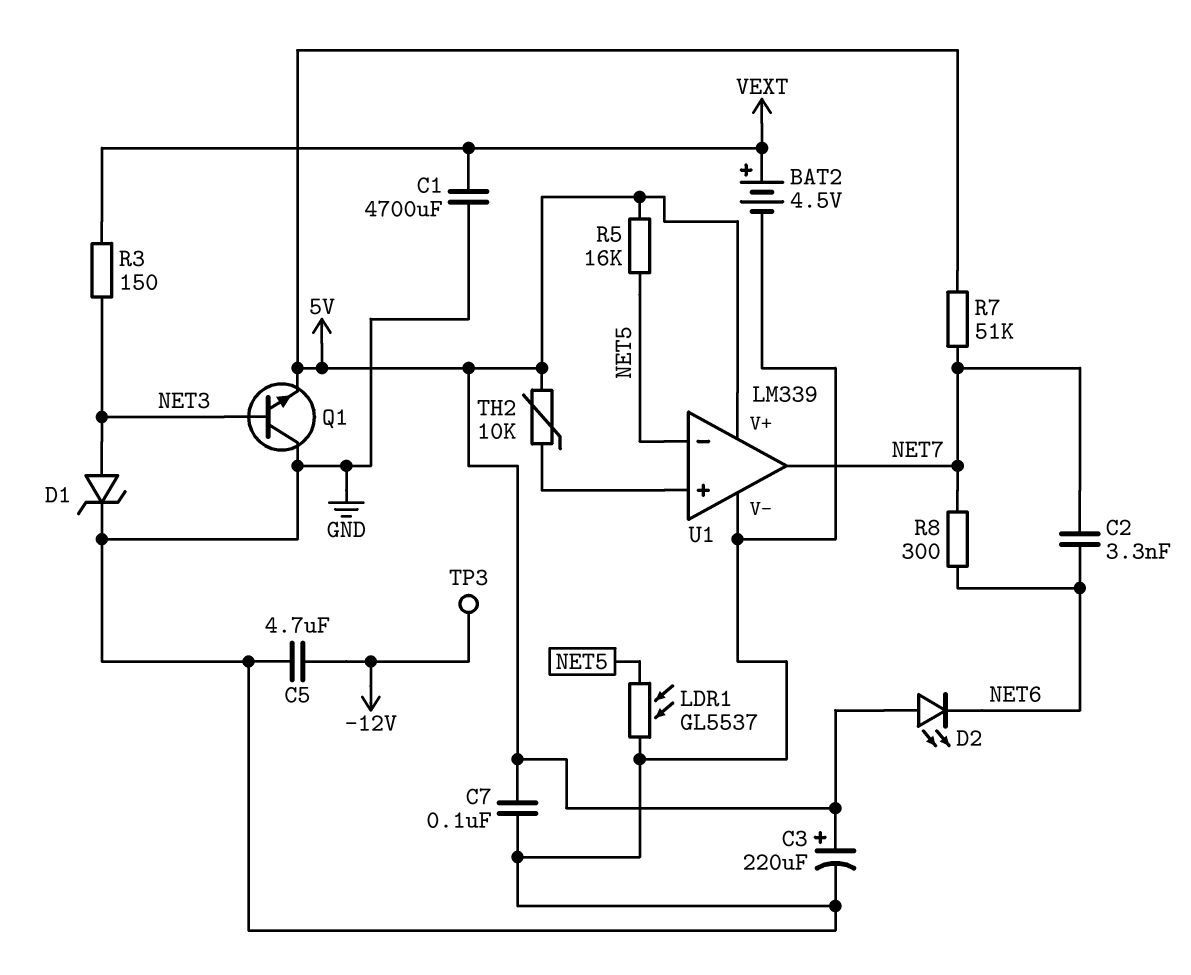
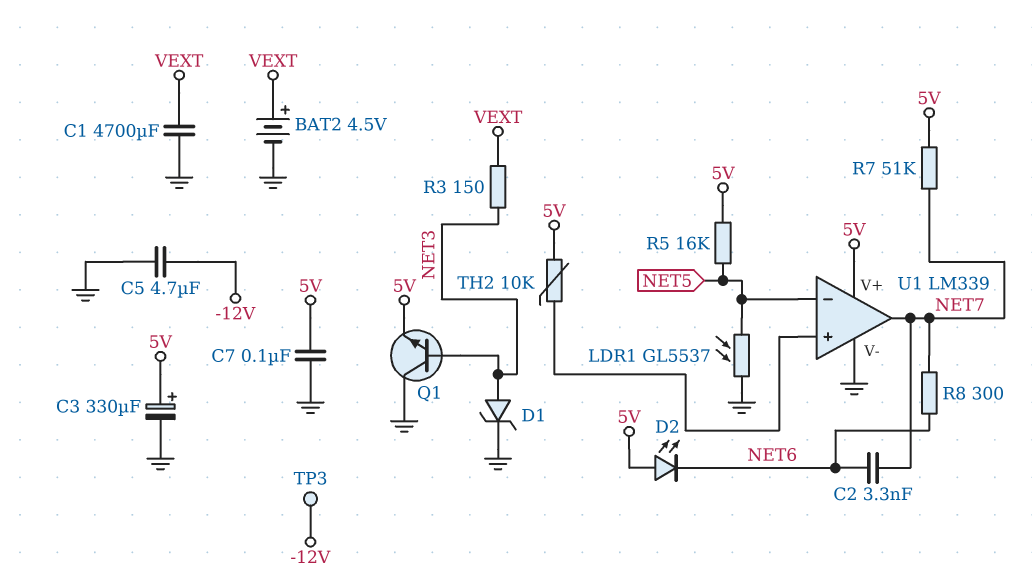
C3: 220uF (plus 5V, minus GND) -> 330uF (plus 5V, minus GND)

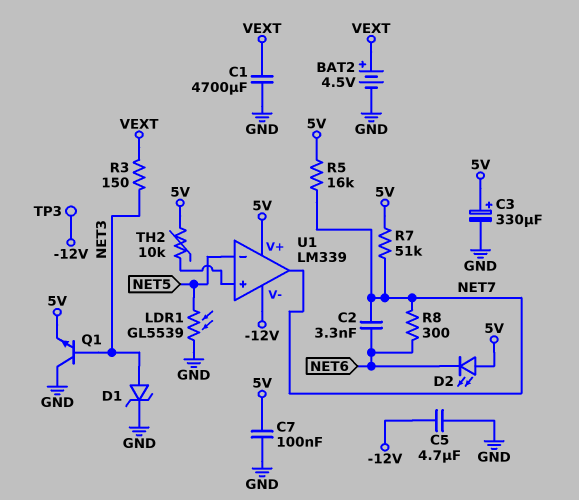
LDR1: GL5537 (GND, NET5) -> GL5539 (GND, NET5)
R5: 16k (5V, NET5) -> 16k (5V, NET7)
U1 pin V-: GND -> -12V

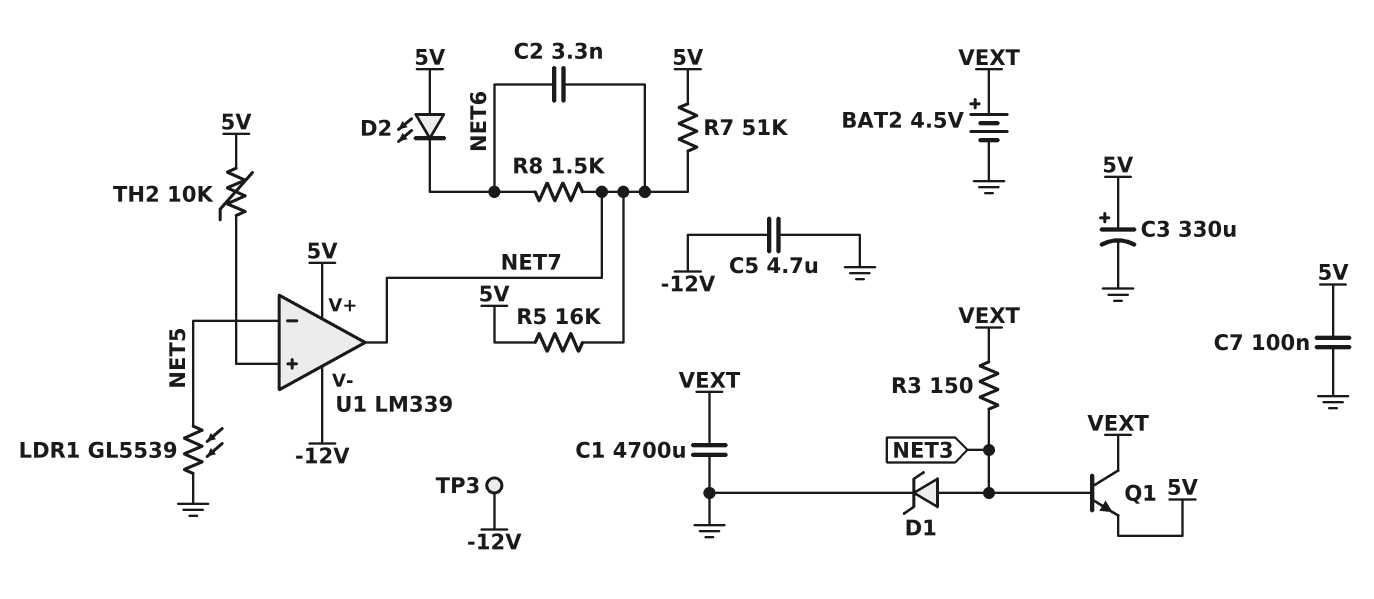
Q1: NPN (B NET3, C GND, E 5V) -> NPN (B NET3, C VEXT, E 5V)
R8: 300 (NET6, NET7) -> 1.5k (NET6, NET7)

